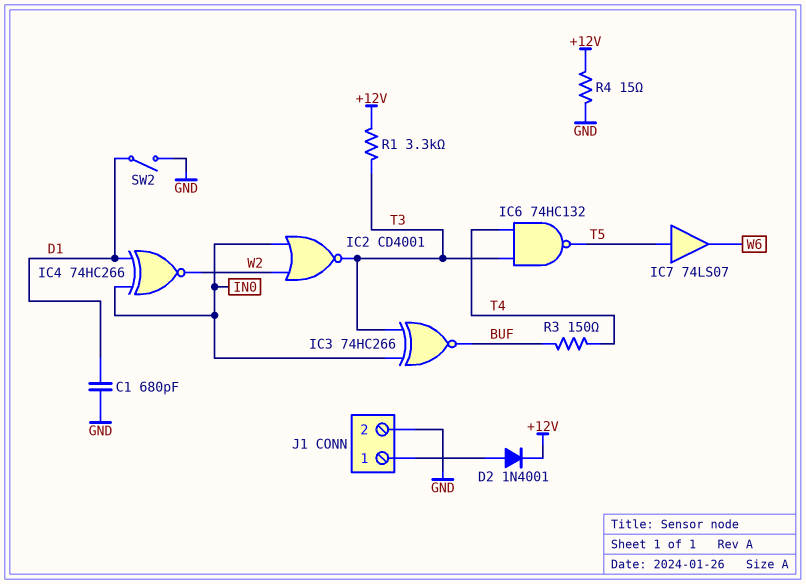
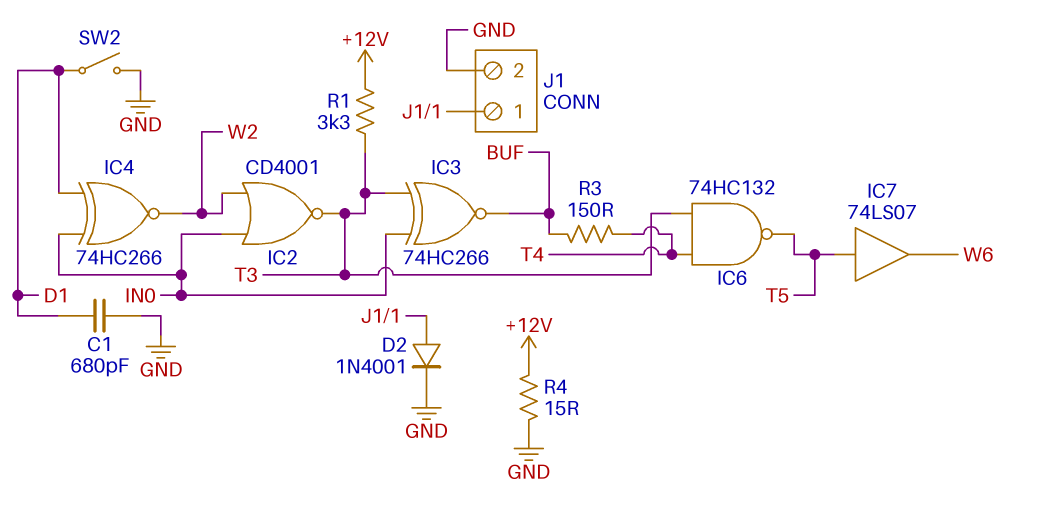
D2: diode 1N4001 (A J1/1, K +12V) -> diode 1N4001 (A J1/1, K GND)

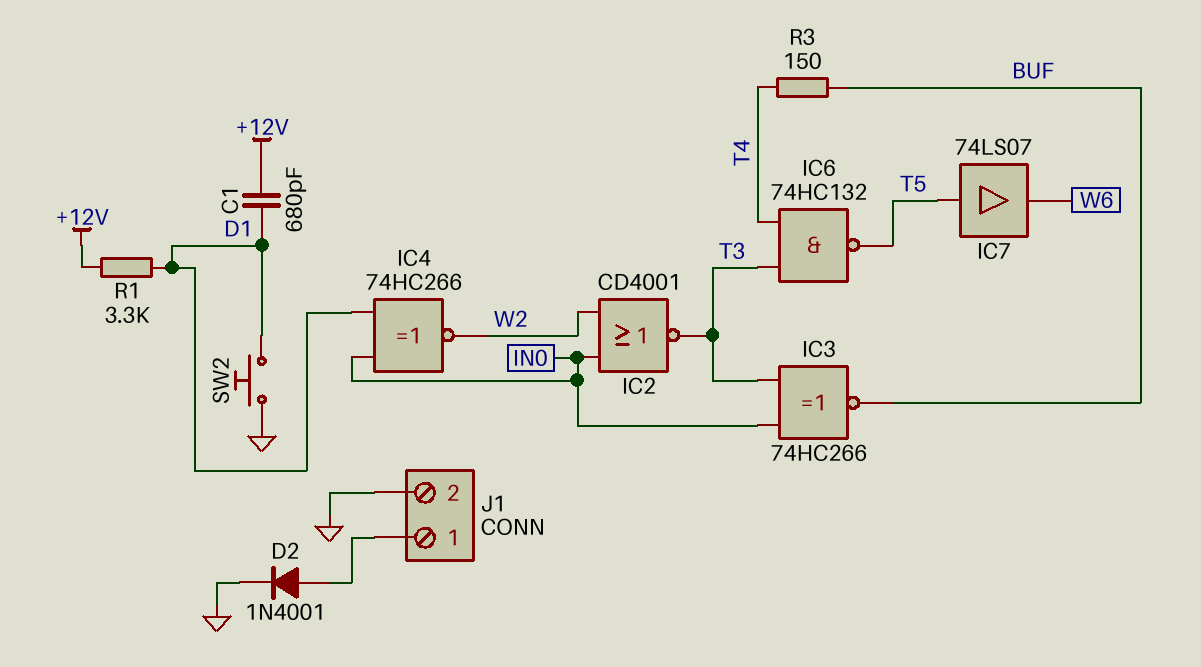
C1: 680pF (D1, GND) -> 680pF (+12V, D1)
R1: 3.3k (+12V, T3) -> 3.3k (+12V, D1)
R4: 15 (+12V, GND) -> none
SW2: switch (D1, GND) -> button (D1, GND)

